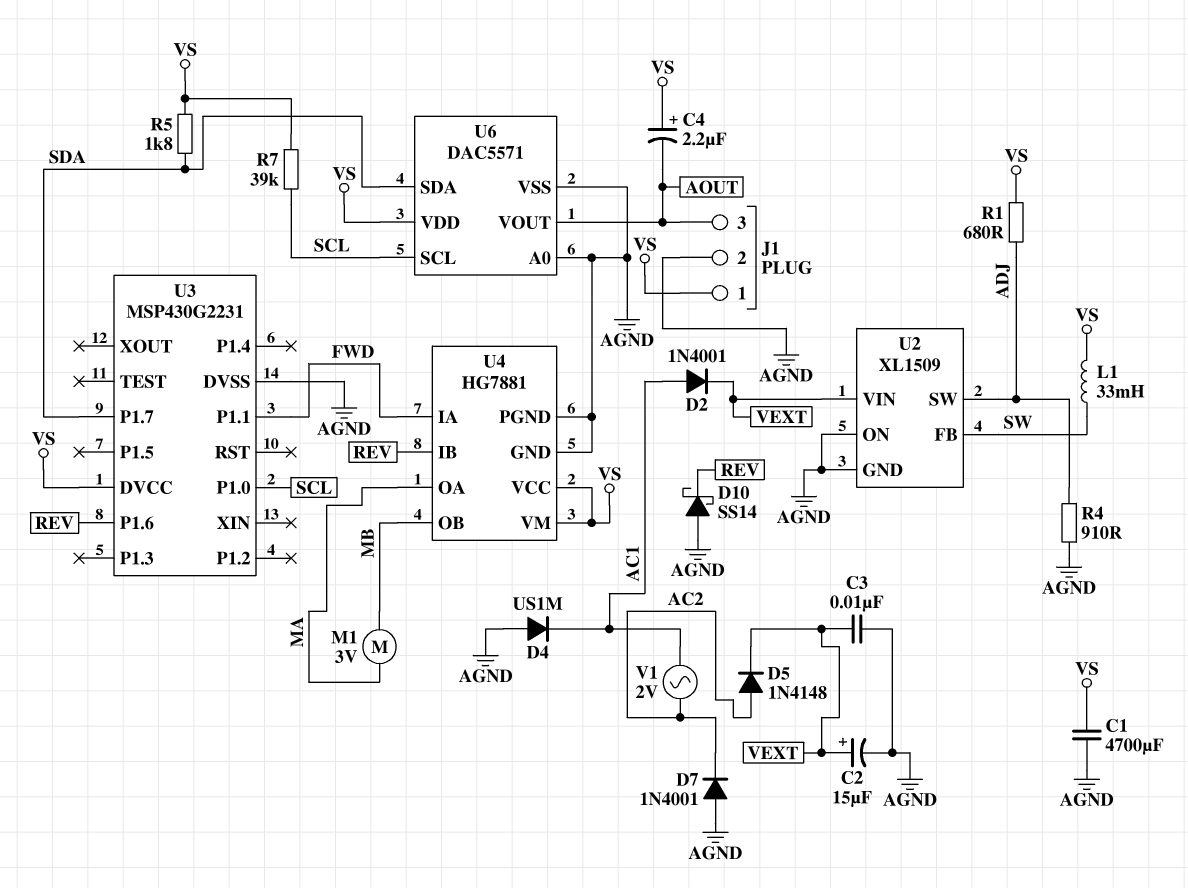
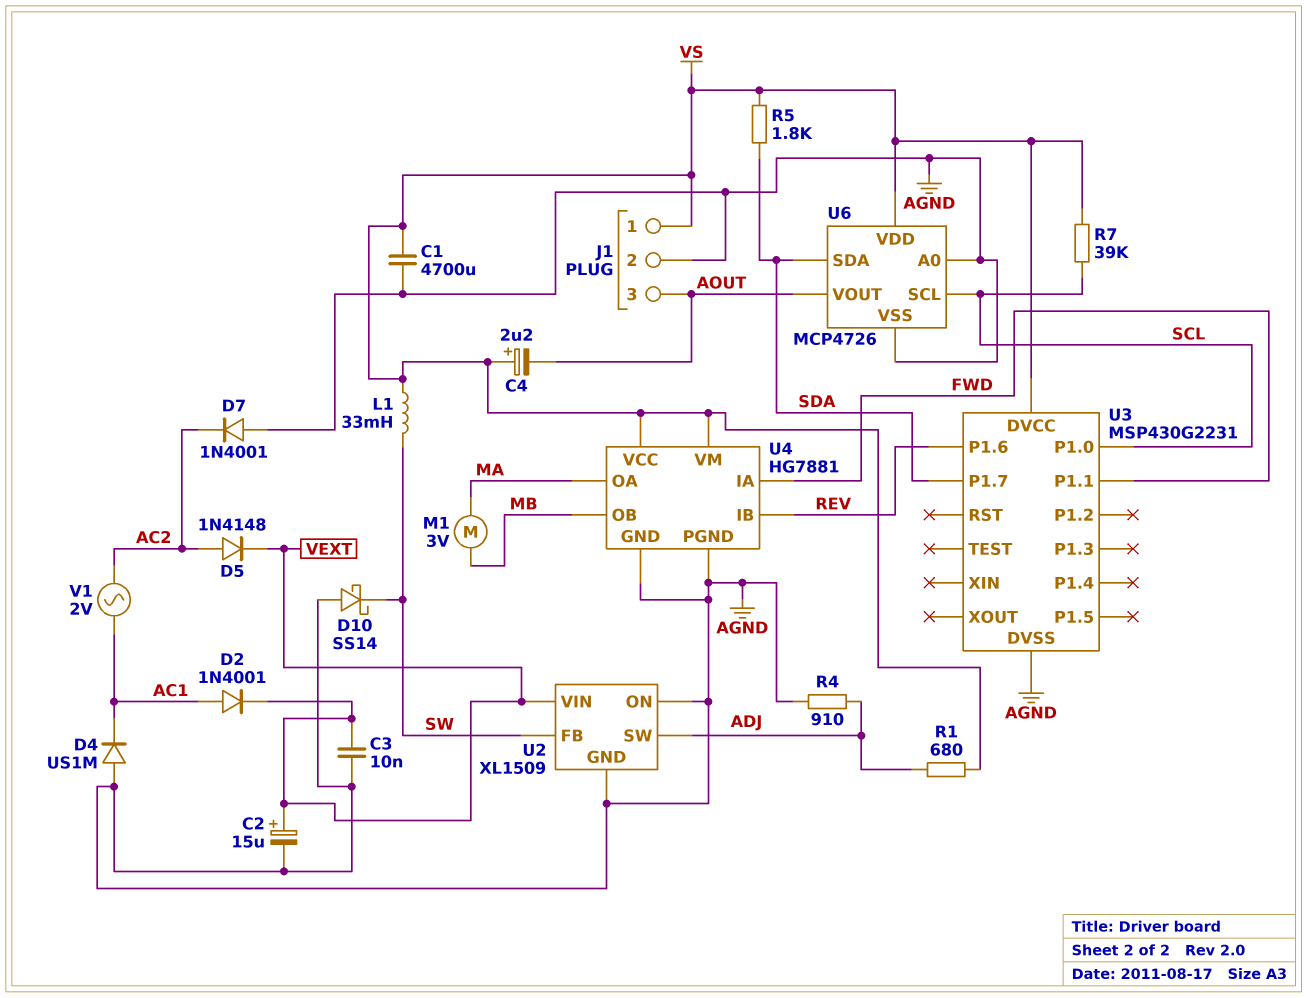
D10: schottky SS14 (A AGND, K REV) -> schottky SS14 (A AGND, K SW)
U6: DAC5571 -> MCP4726

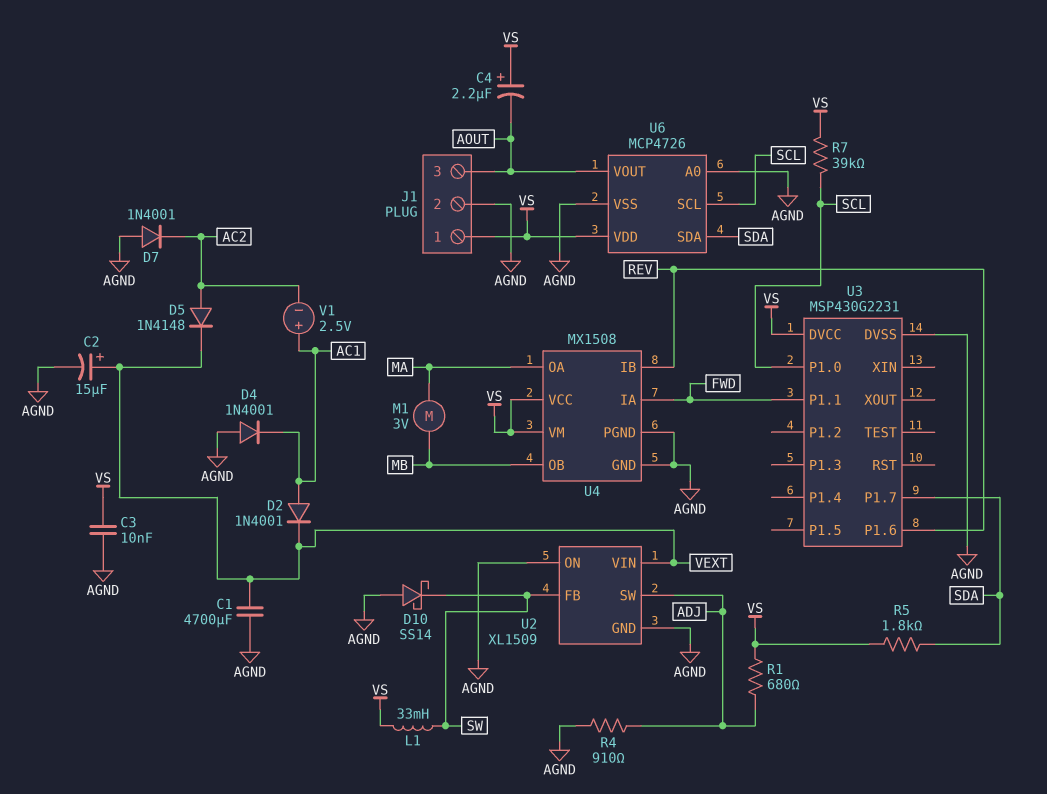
C1: 4700uF (AGND, VS) -> 4700uF (AGND, VEXT)
C3: 10nF (AGND, VEXT) -> 10nF (AGND, VS)
D4: diode US1M (A AGND, K AC1) -> diode 1N4001 (A AGND, K AC1)
U4: HG7881 -> MX1508
V1: AC 2V (AC1, AC2) -> 2.5V (plus AC1, minus AC2)

